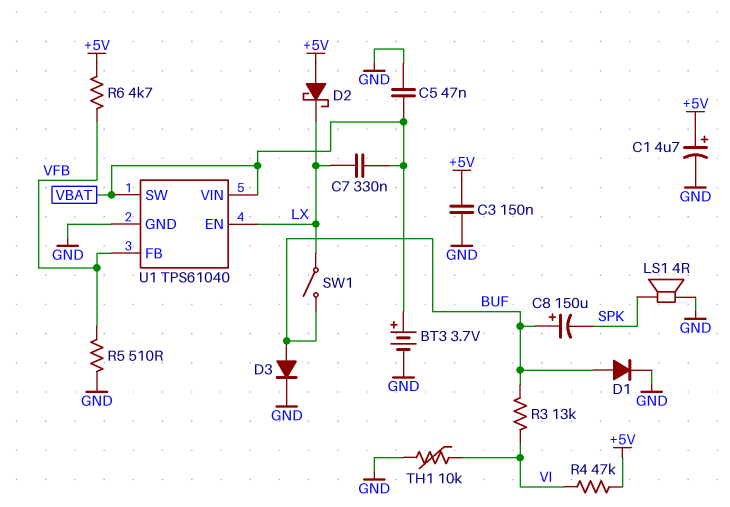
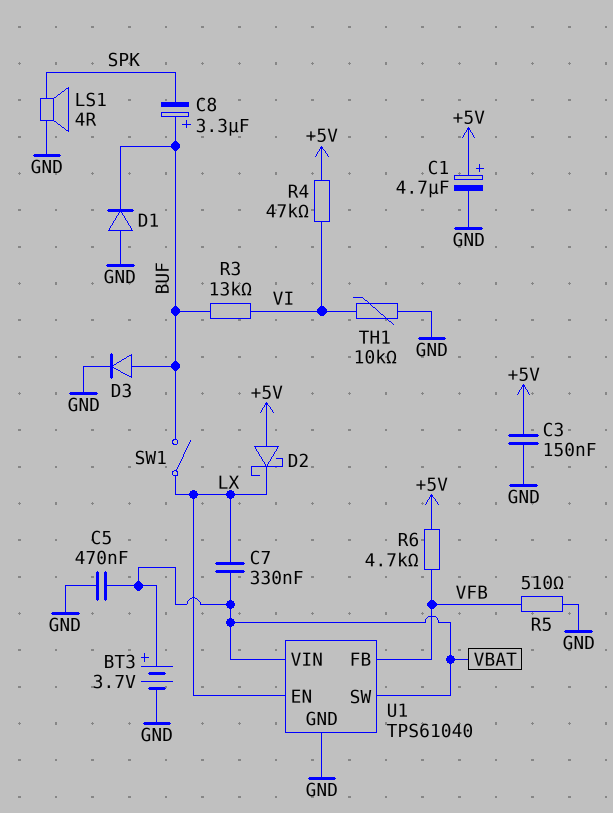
C5: 47nF (GND, VBAT) -> 470nF (GND, VBAT)
C8: 150uF (plus BUF, minus SPK) -> 3.3uF (plus BUF, minus SPK)
D1: diode (A BUF, K GND) -> diode (A GND, K BUF)

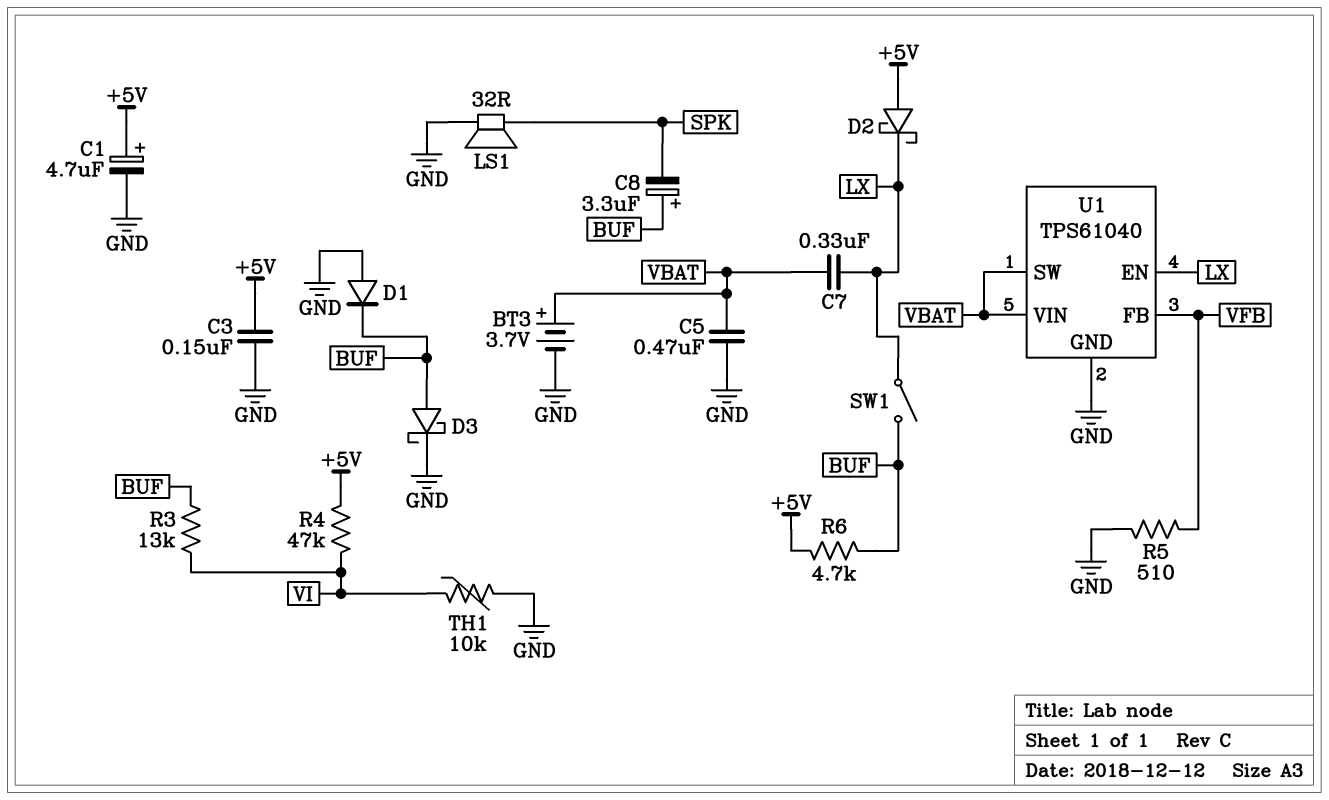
D3: diode (A BUF, K GND) -> schottky (A BUF, K GND)
LS1: speaker 4R (GND, SPK) -> speaker 32R (GND, SPK)
R6: 4.7k (+5V, VFB) -> 4.7k (+5V, BUF)

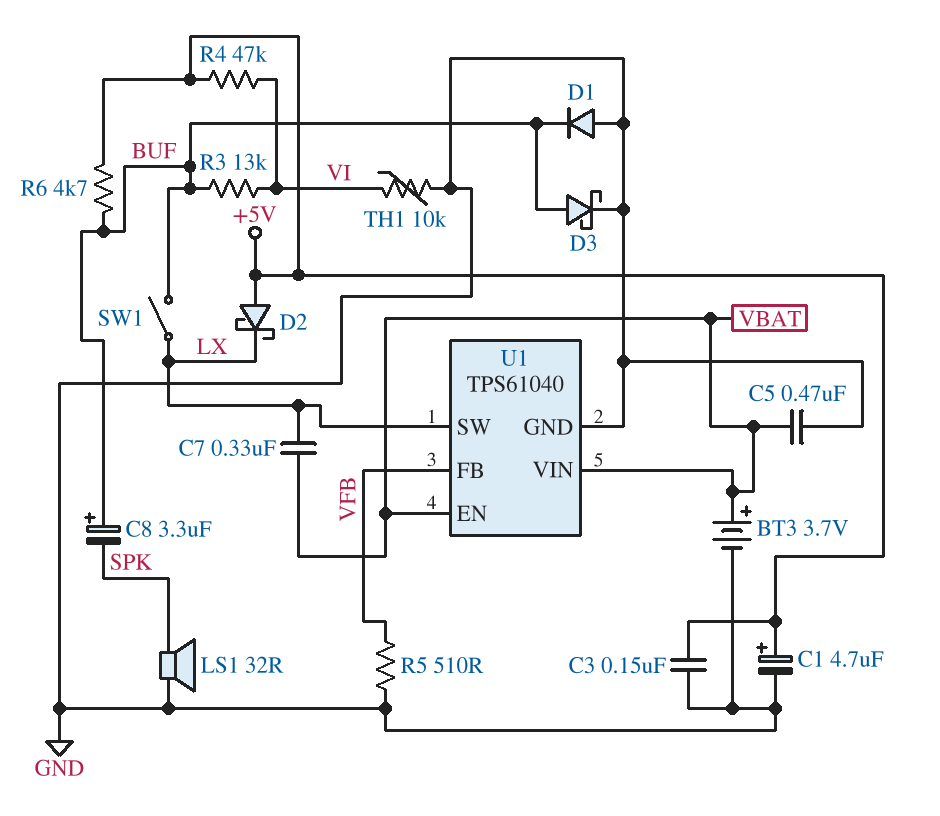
U1 pin EN: LX -> VBAT
U1 pin SW: VBAT -> LX

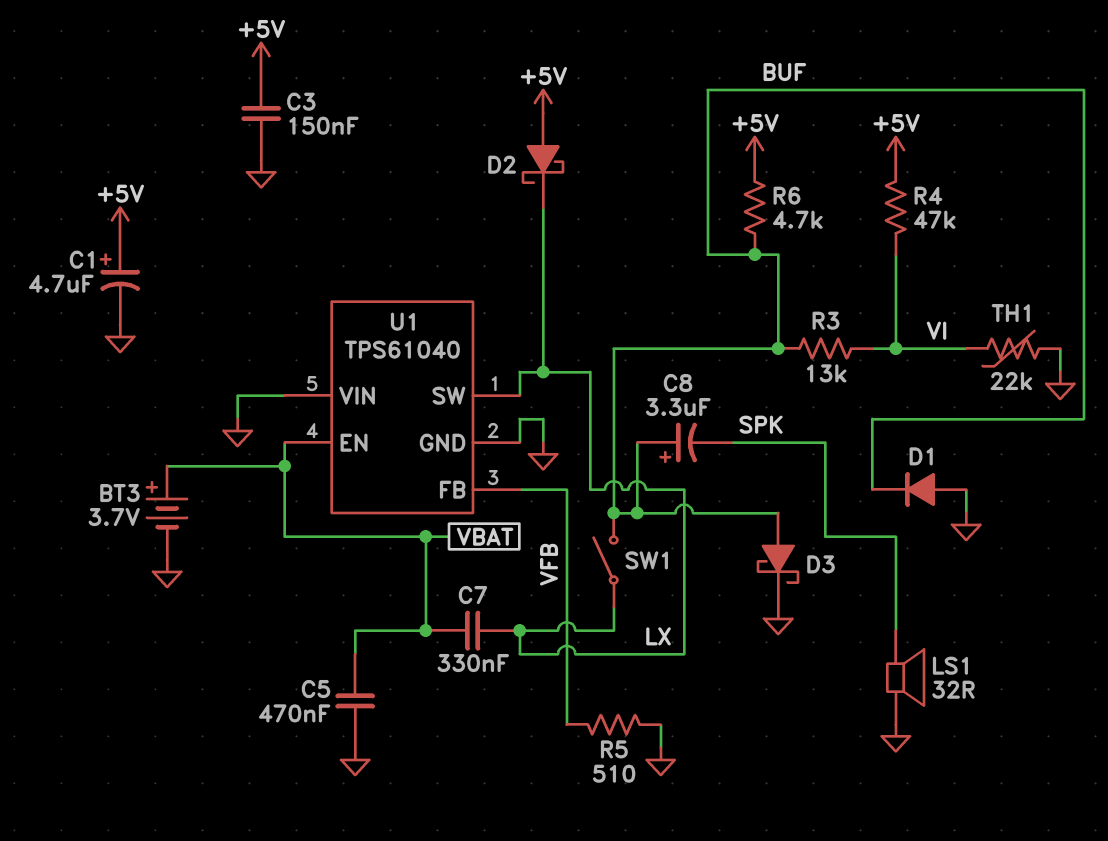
TH1: 10k (GND, VI) -> 22k (GND, VI)
U1 pin VIN: VBAT -> GND

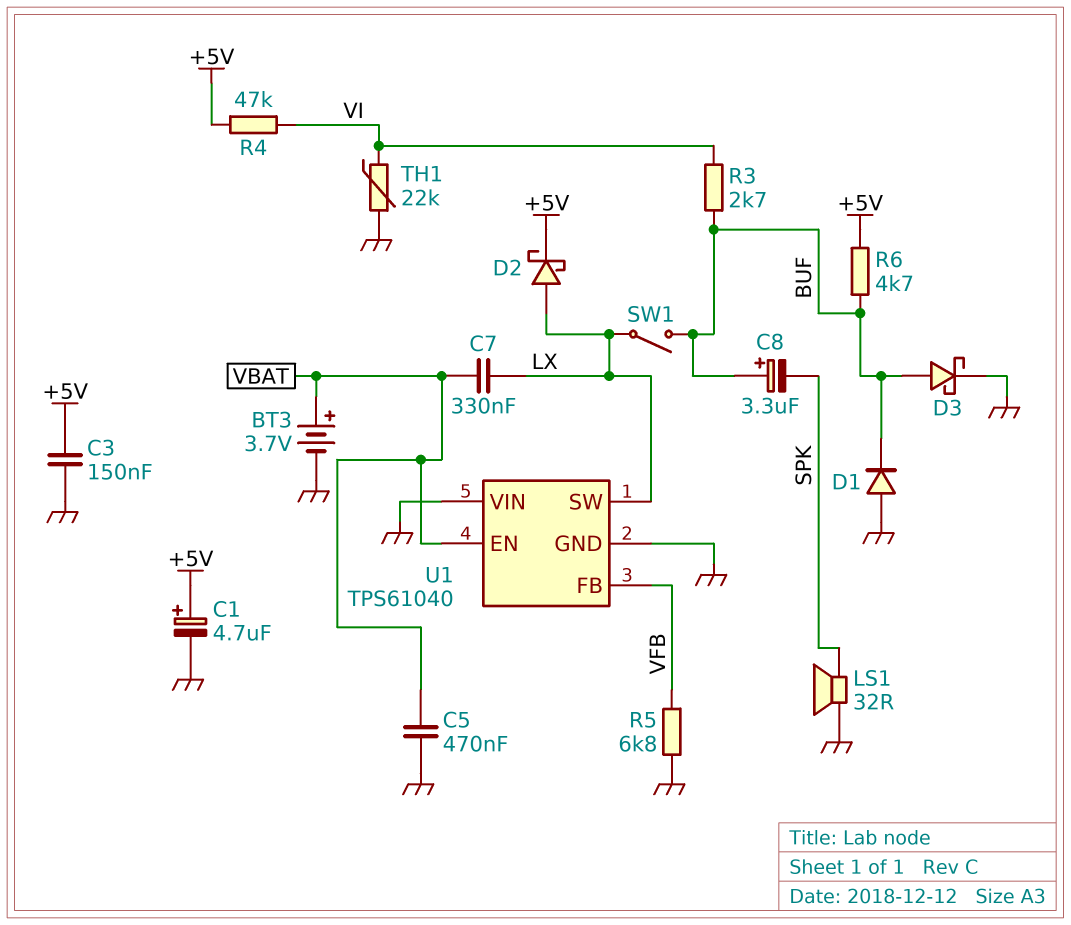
D2: schottky (A +5V, K LX) -> schottky (A LX, K +5V)
R3: 13k (BUF, VI) -> 2.7k (BUF, VI)
R5: 510 (GND, VFB) -> 6.8k (GND, VFB)

